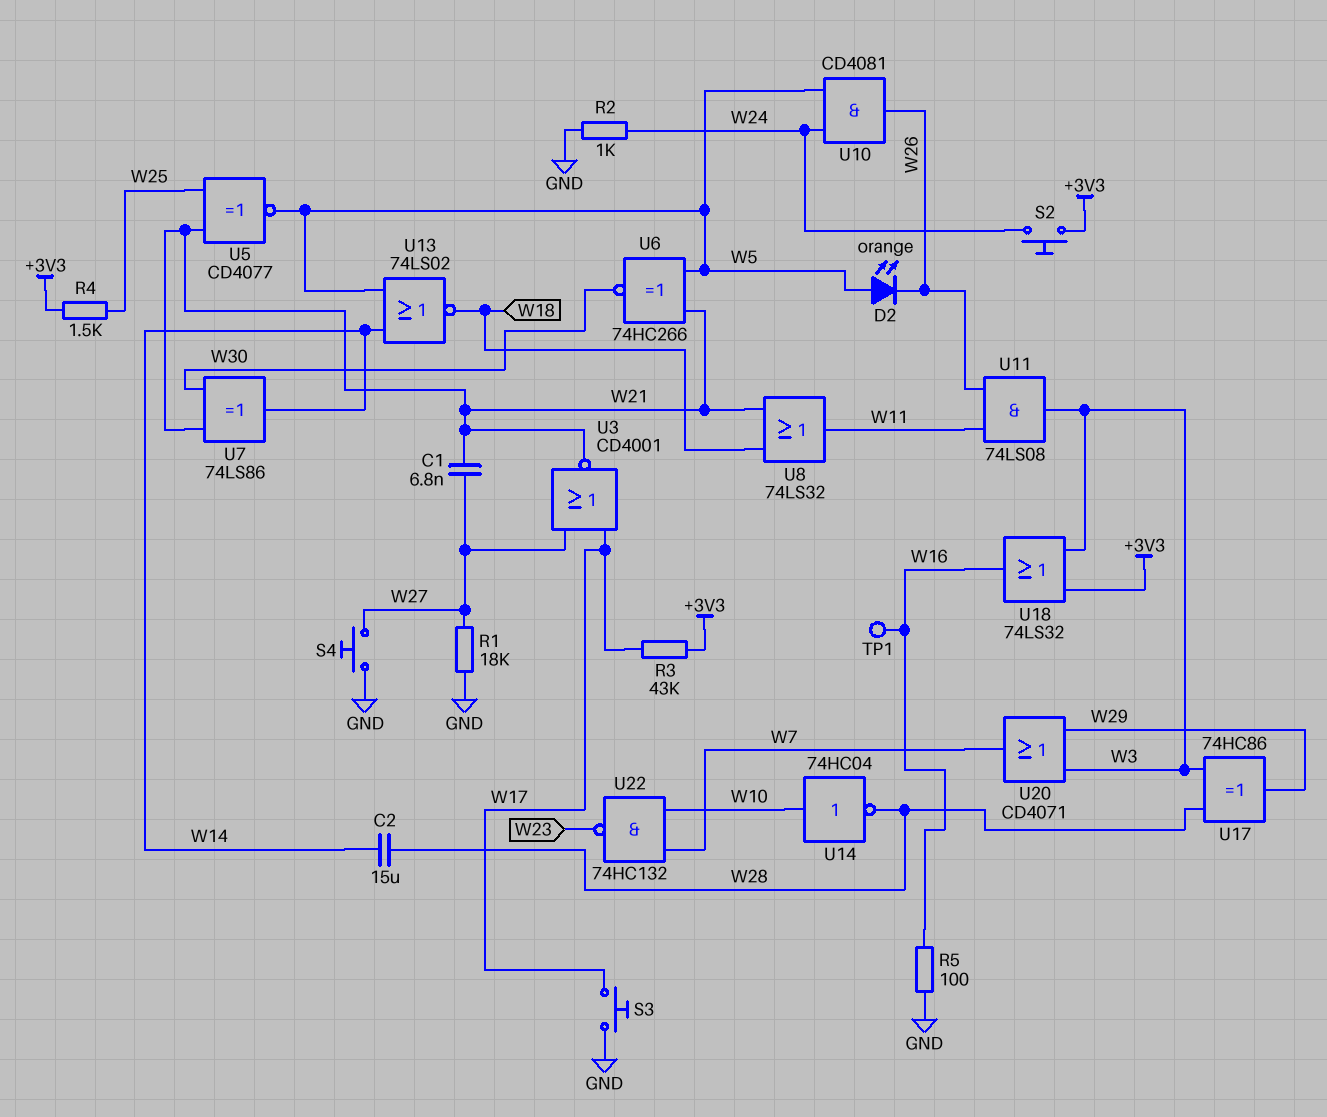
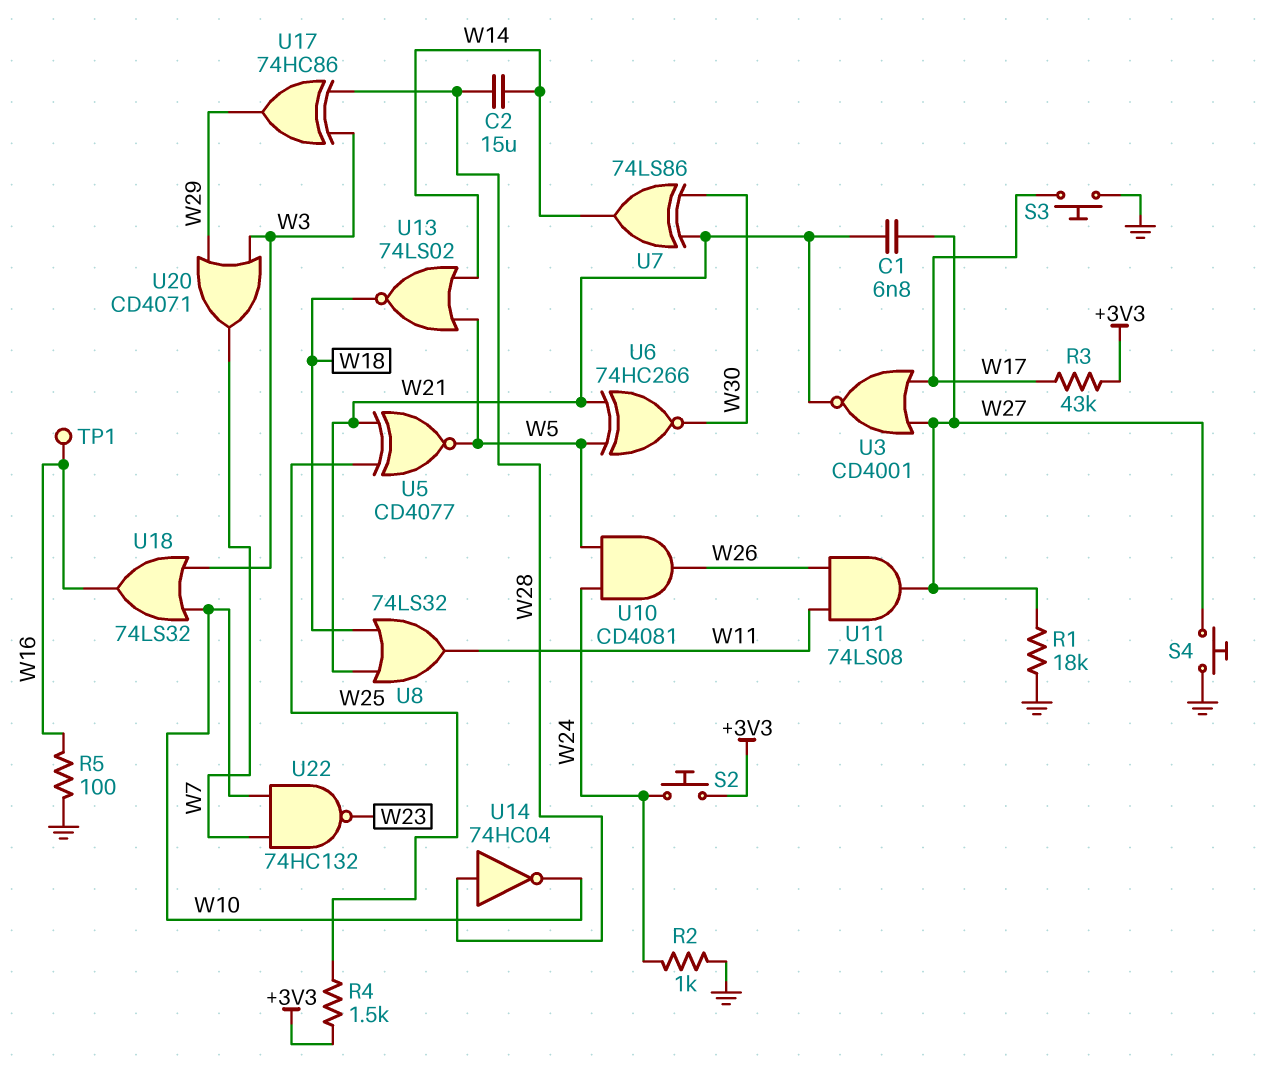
D2: LED orange (A W5, K W26) -> none
U11: AND 74LS08 (in W11, in W26, out W3) -> AND 74LS08 (in W11, in W26, out W27)
U14: NOT 74HC04 (in W10, out W28) -> NOT 74HC04 (in W28, out W10)
U18: OR 74LS32 (in +3V3, in W3, out W16) -> OR 74LS32 (in W3, in W10, out W16)

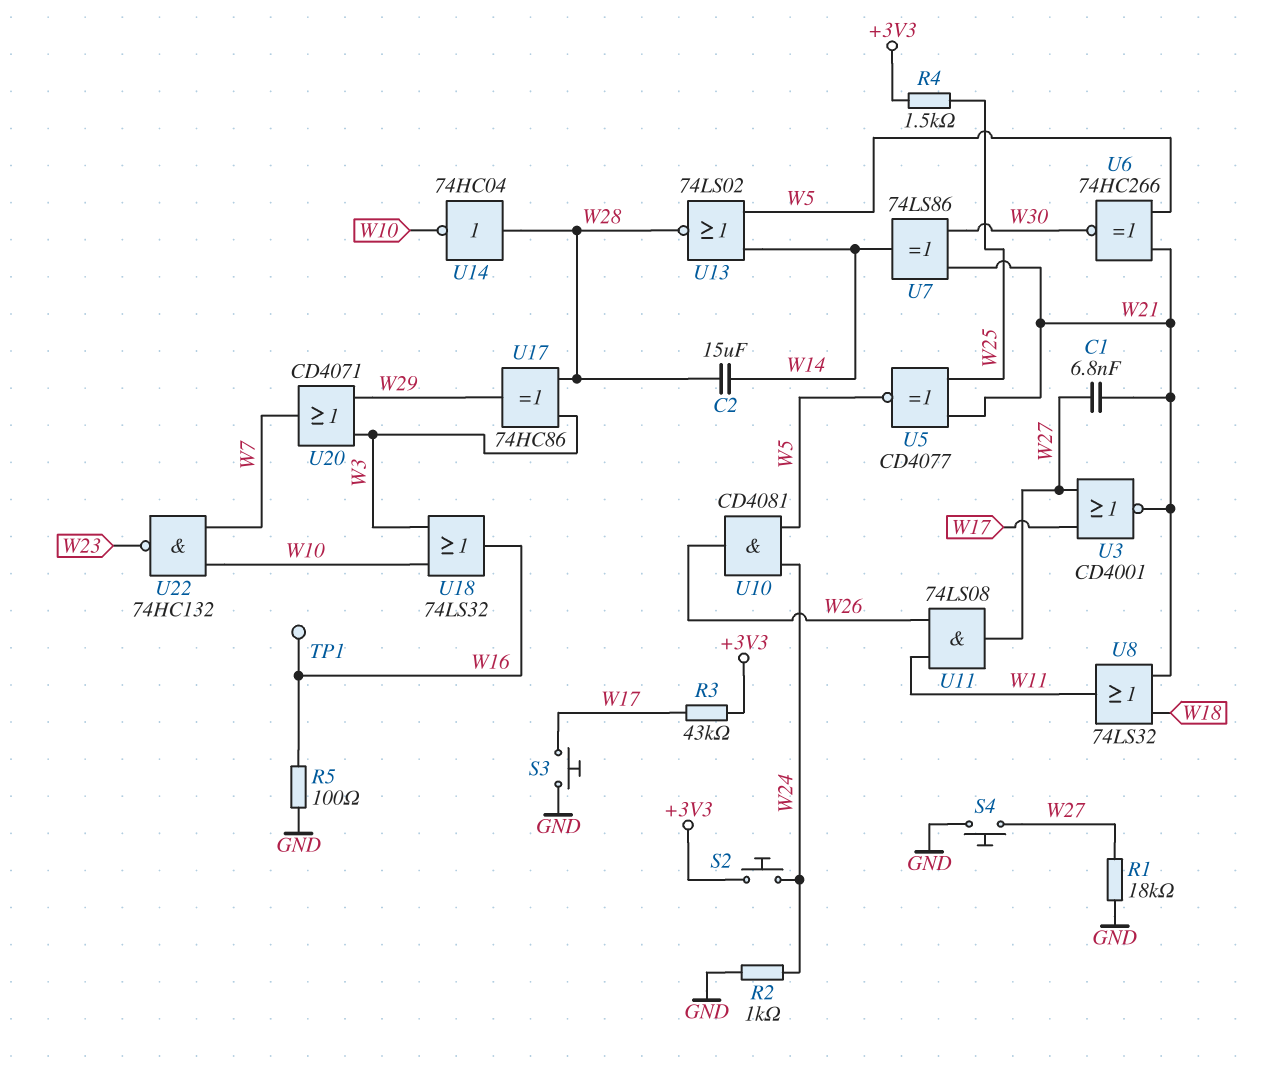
U13: NOR 74LS02 (in W5, in W14, out W18) -> NOR 74LS02 (in W5, in W14, out W28)

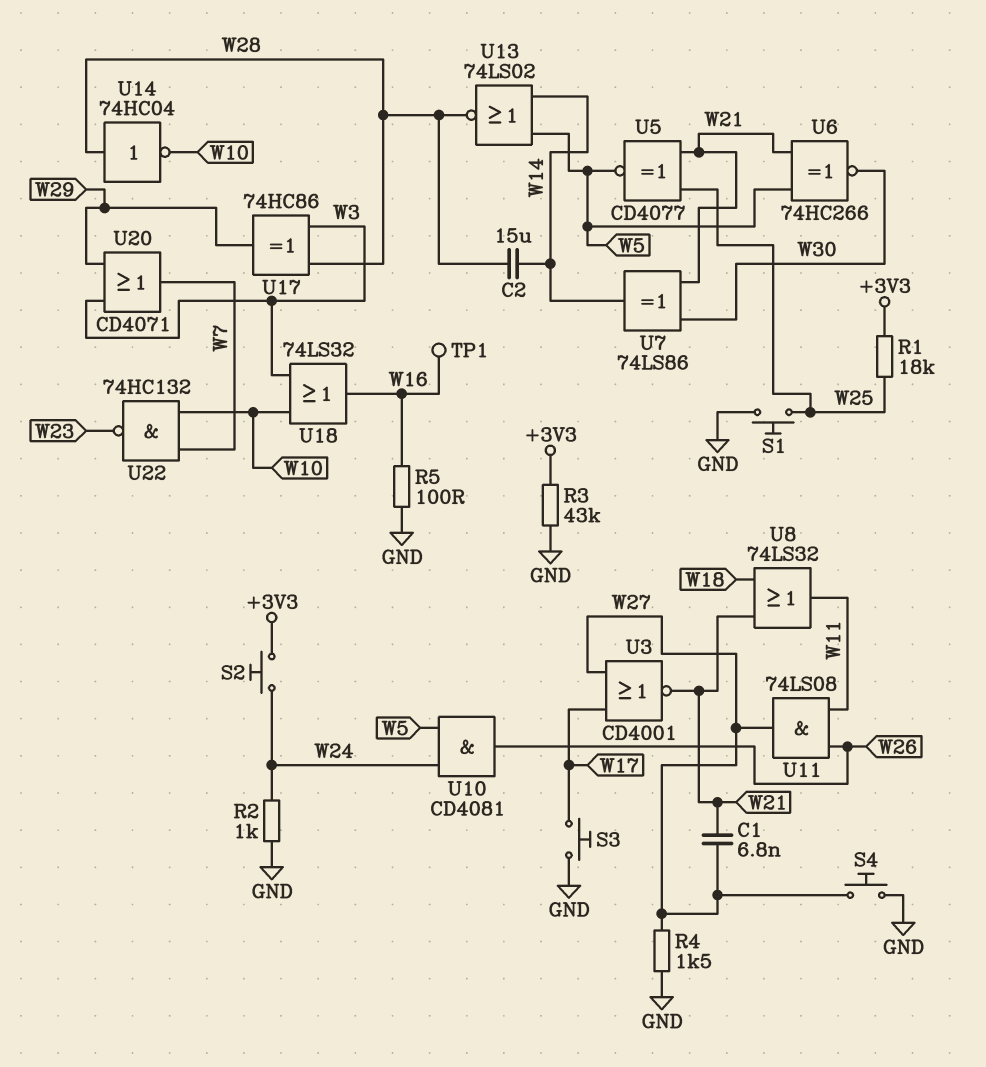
R1: 18k (GND, W27) -> 18k (+3V3, W25)
R3: 43k (+3V3, W17) -> 43k (+3V3, GND)
R4: 1.5k (+3V3, W25) -> 1.5k (GND, W27)
S1: none -> button (GND, W25)

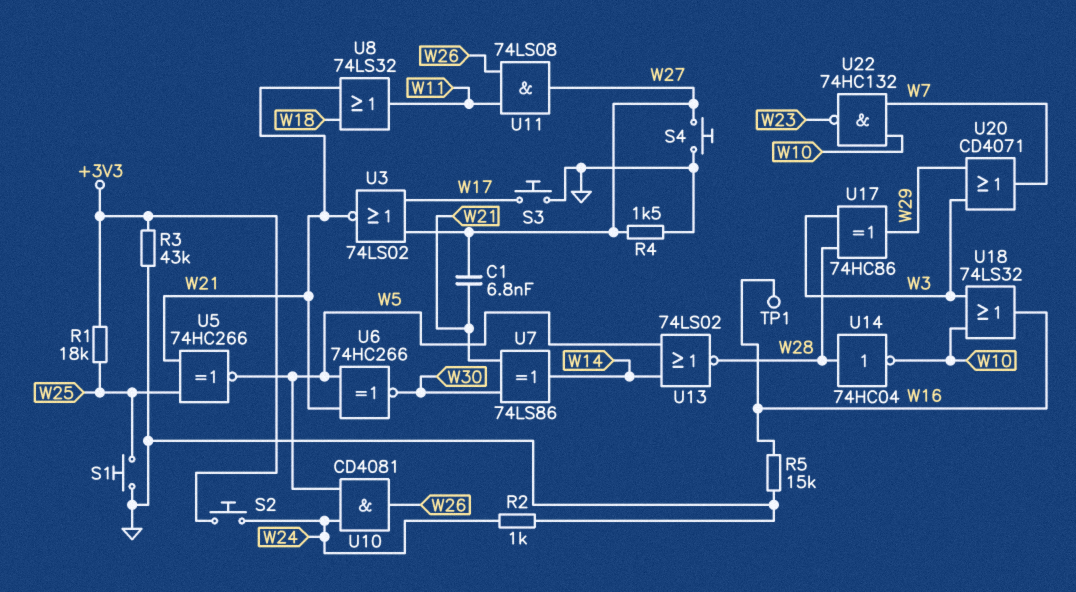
C2: 15uF (W14, W28) -> none
R5: 100 (GND, W16) -> 15k (GND, W16)
U3: NOR CD4001 (in W17, in W27, out W21) -> NOR 74LS02 (in W17, in W27, out W21)
U5: XNOR CD4077 (in W21, in W25, out W5) -> XNOR 74HC266 (in W21, in W25, out W5)

